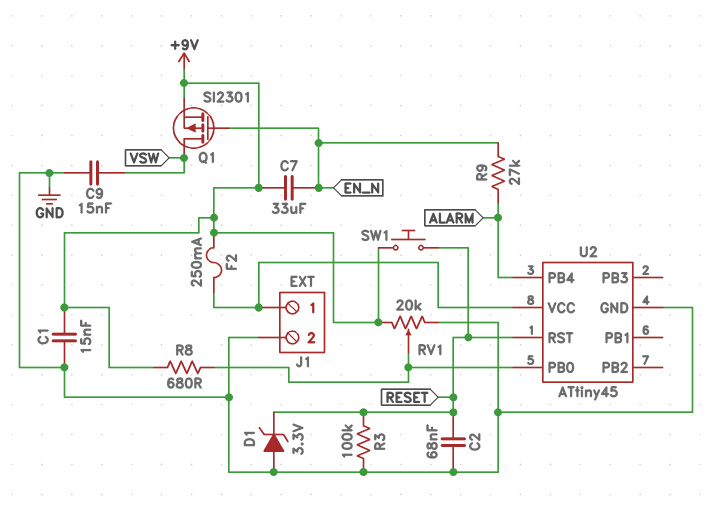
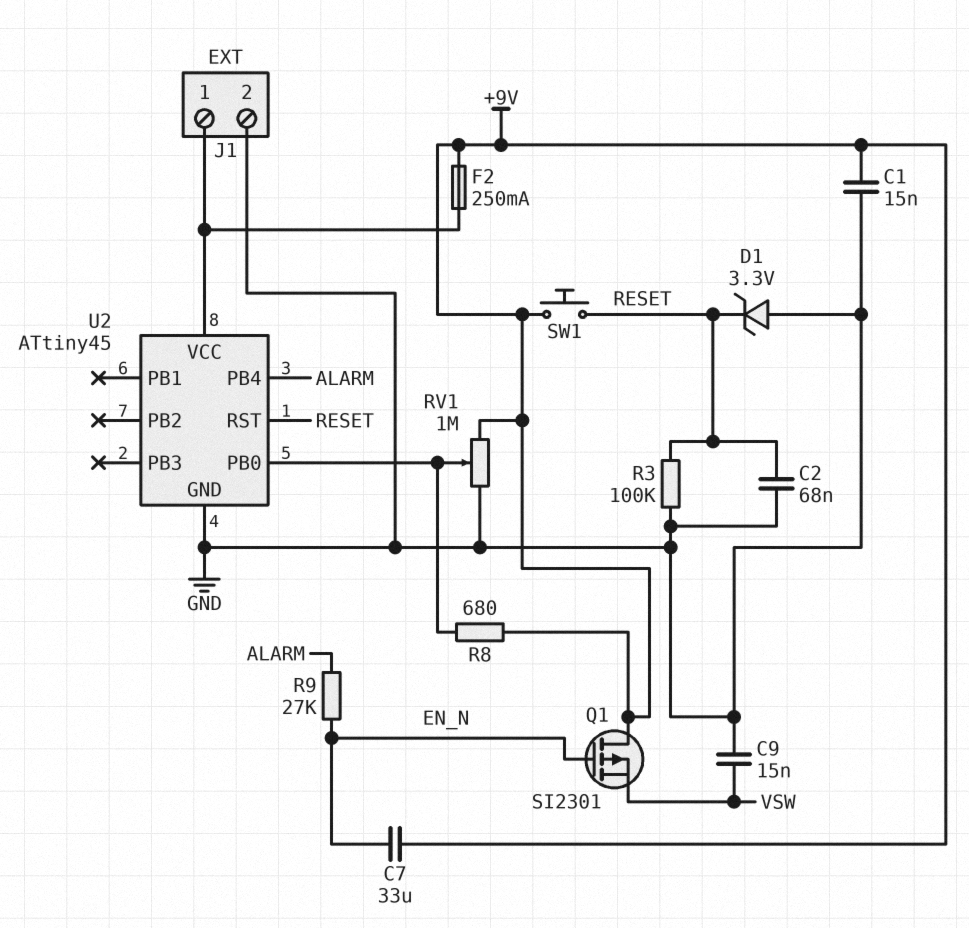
Q1: PMOS SI2301 (G EN_N, D VSW, S +9V) -> PMOS SI2301 (G EN_N, D +9V, S VSW)
RV1: 20k (+9V, GND, wiper U2/PB0) -> 1M (+9V, GND, wiper U2/PB0)

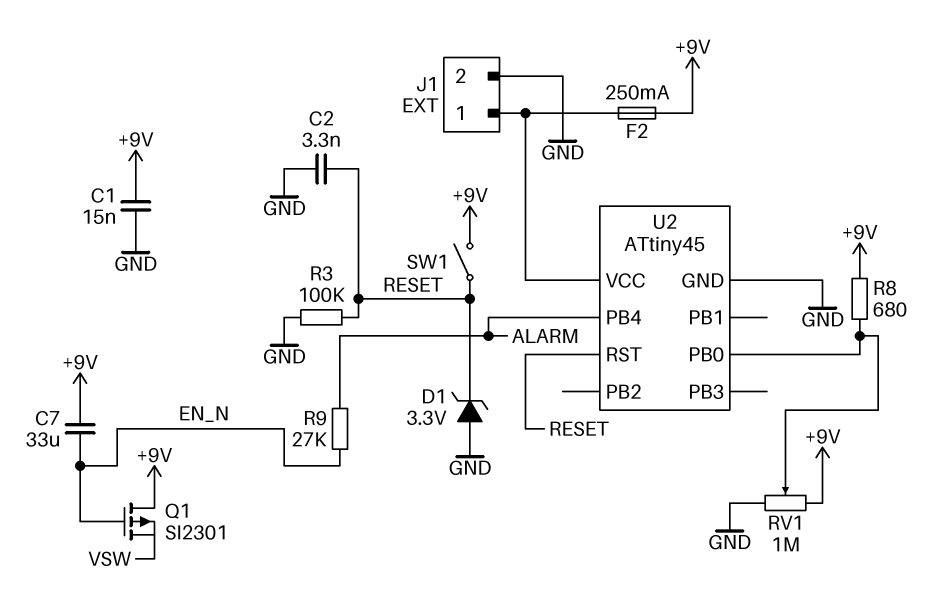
C2: 68nF (GND, RESET) -> 3.3nF (GND, RESET)
C9: 15nF (GND, VSW) -> none
SW1: button (+9V, RESET) -> switch (+9V, RESET)

